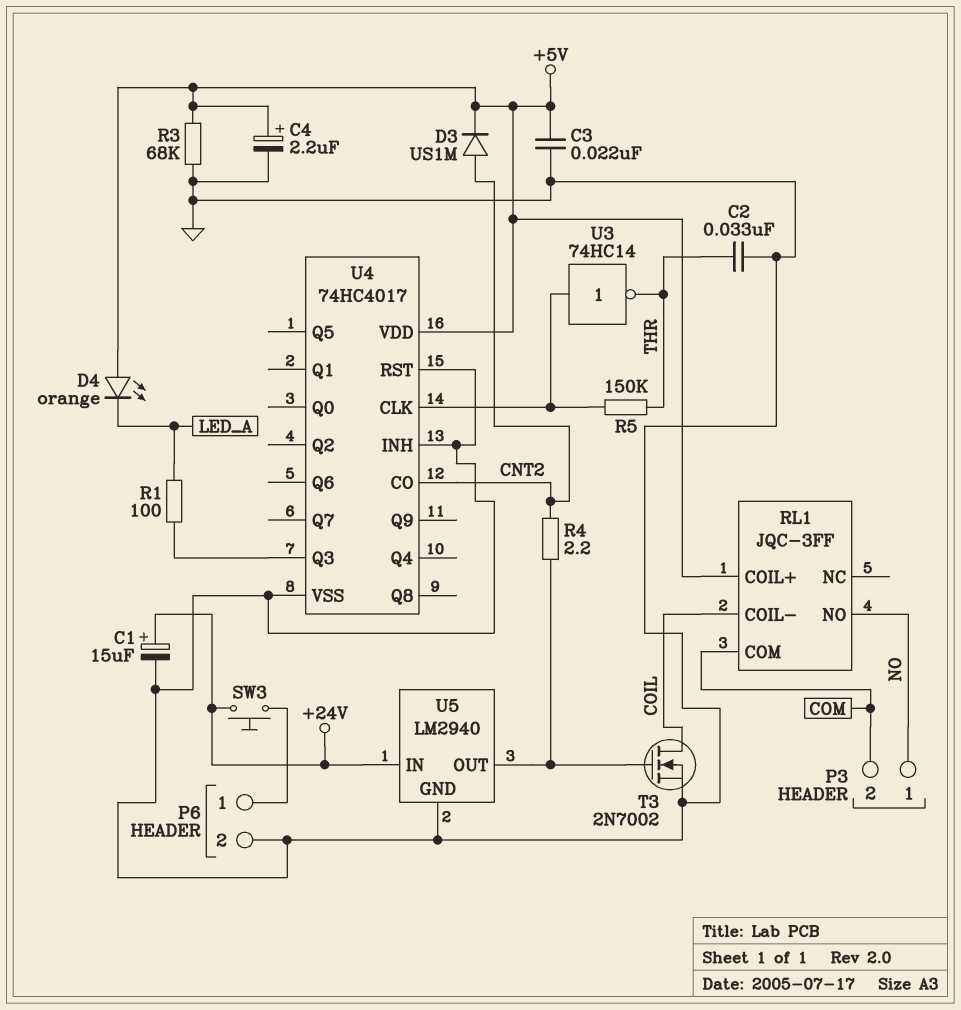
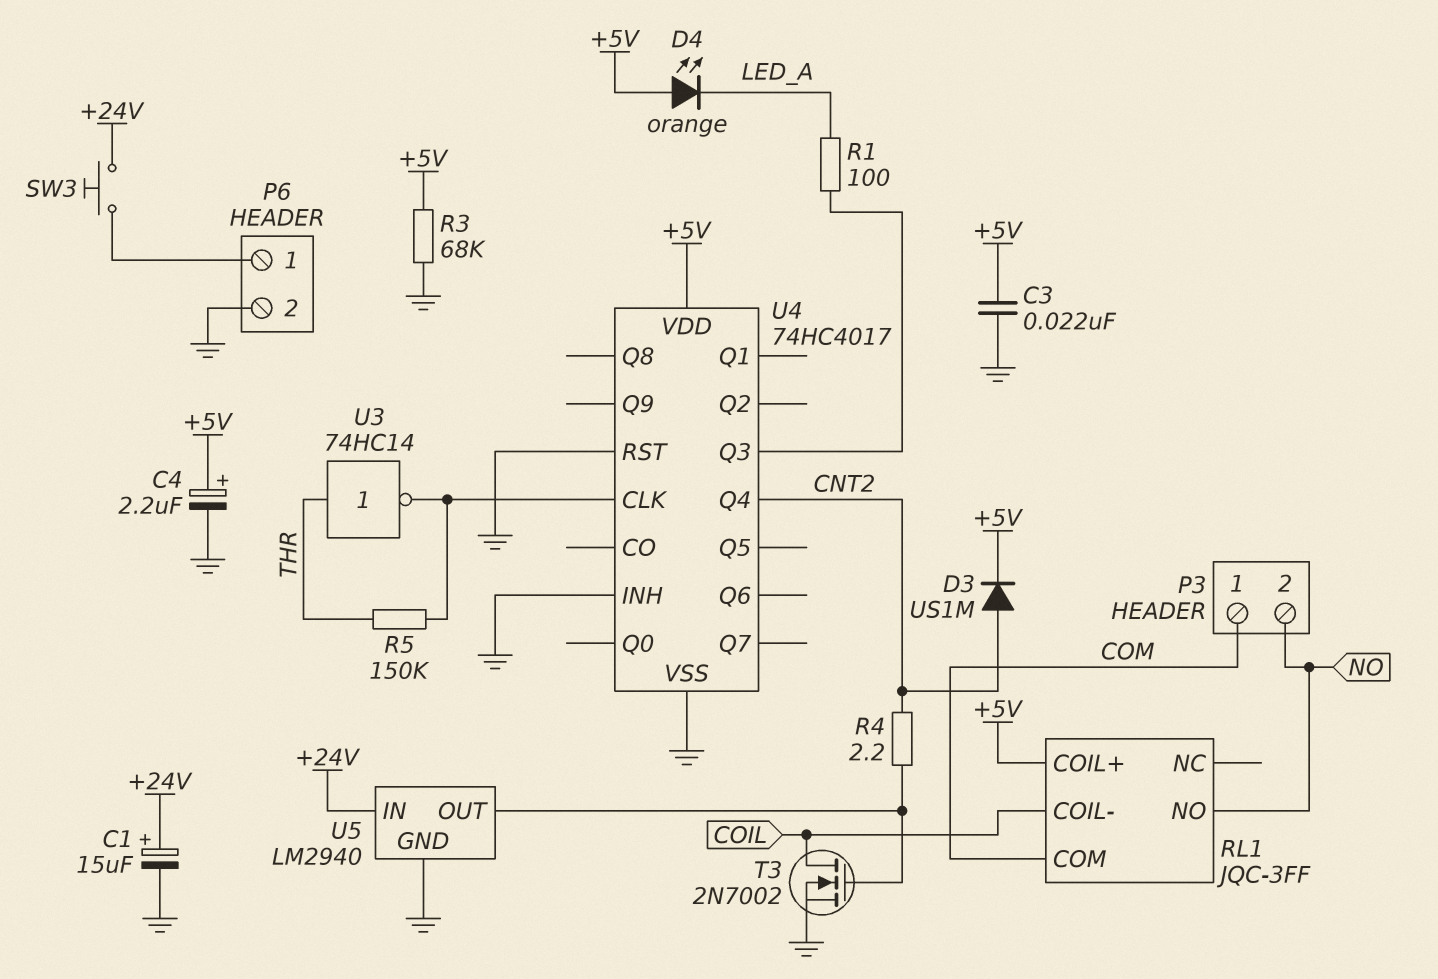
C2: 33nF (GND, THR) -> none
P3 pin 1: NO -> COM
P3 pin 2: COM -> NO
U3: NOT 74HC14 (in U4/CLK, out THR) -> NOT 74HC14 (in THR, out U4/CLK)
U4 pin CO: CNT2 -> none
U4 pin Q4: none -> CNT2

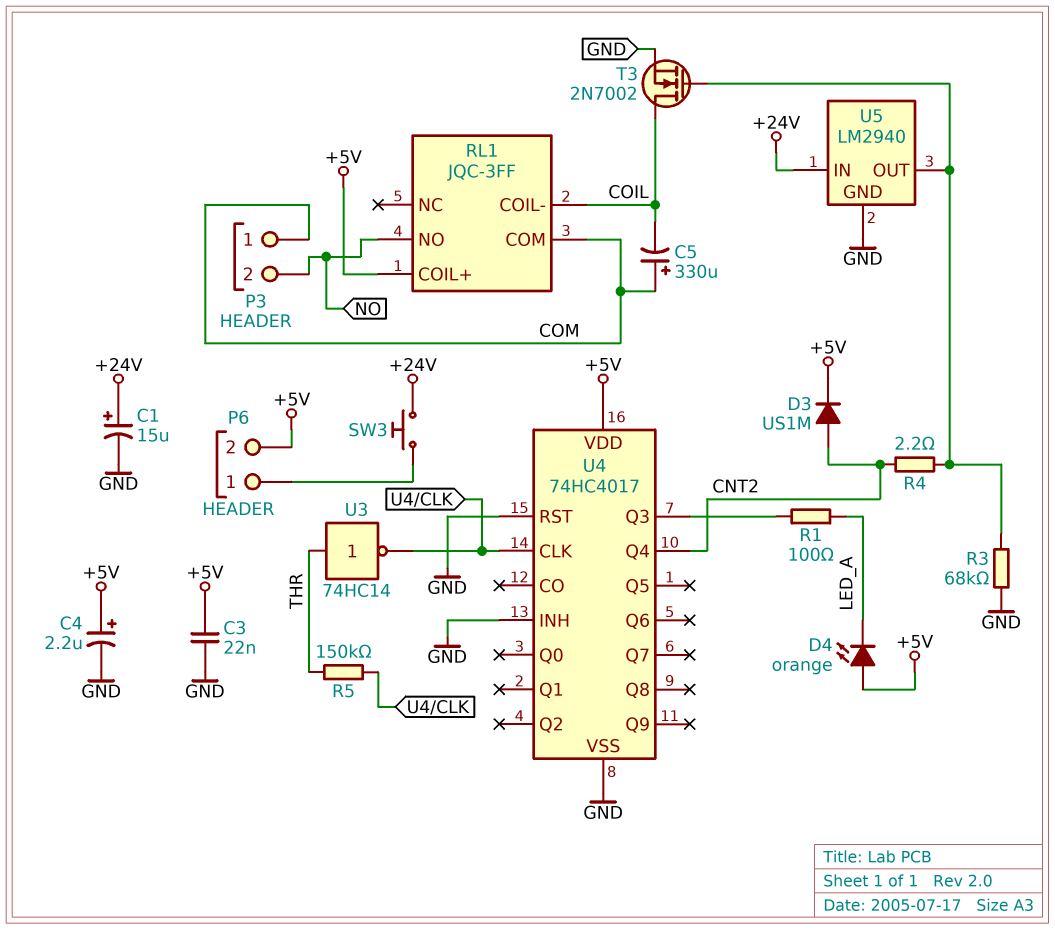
C5: none -> 330uF (plus COM, minus COIL)
P6 pin 2: GND -> +5V
R3: 68k (+5V, GND) -> 68k (GND, U5/OUT)

